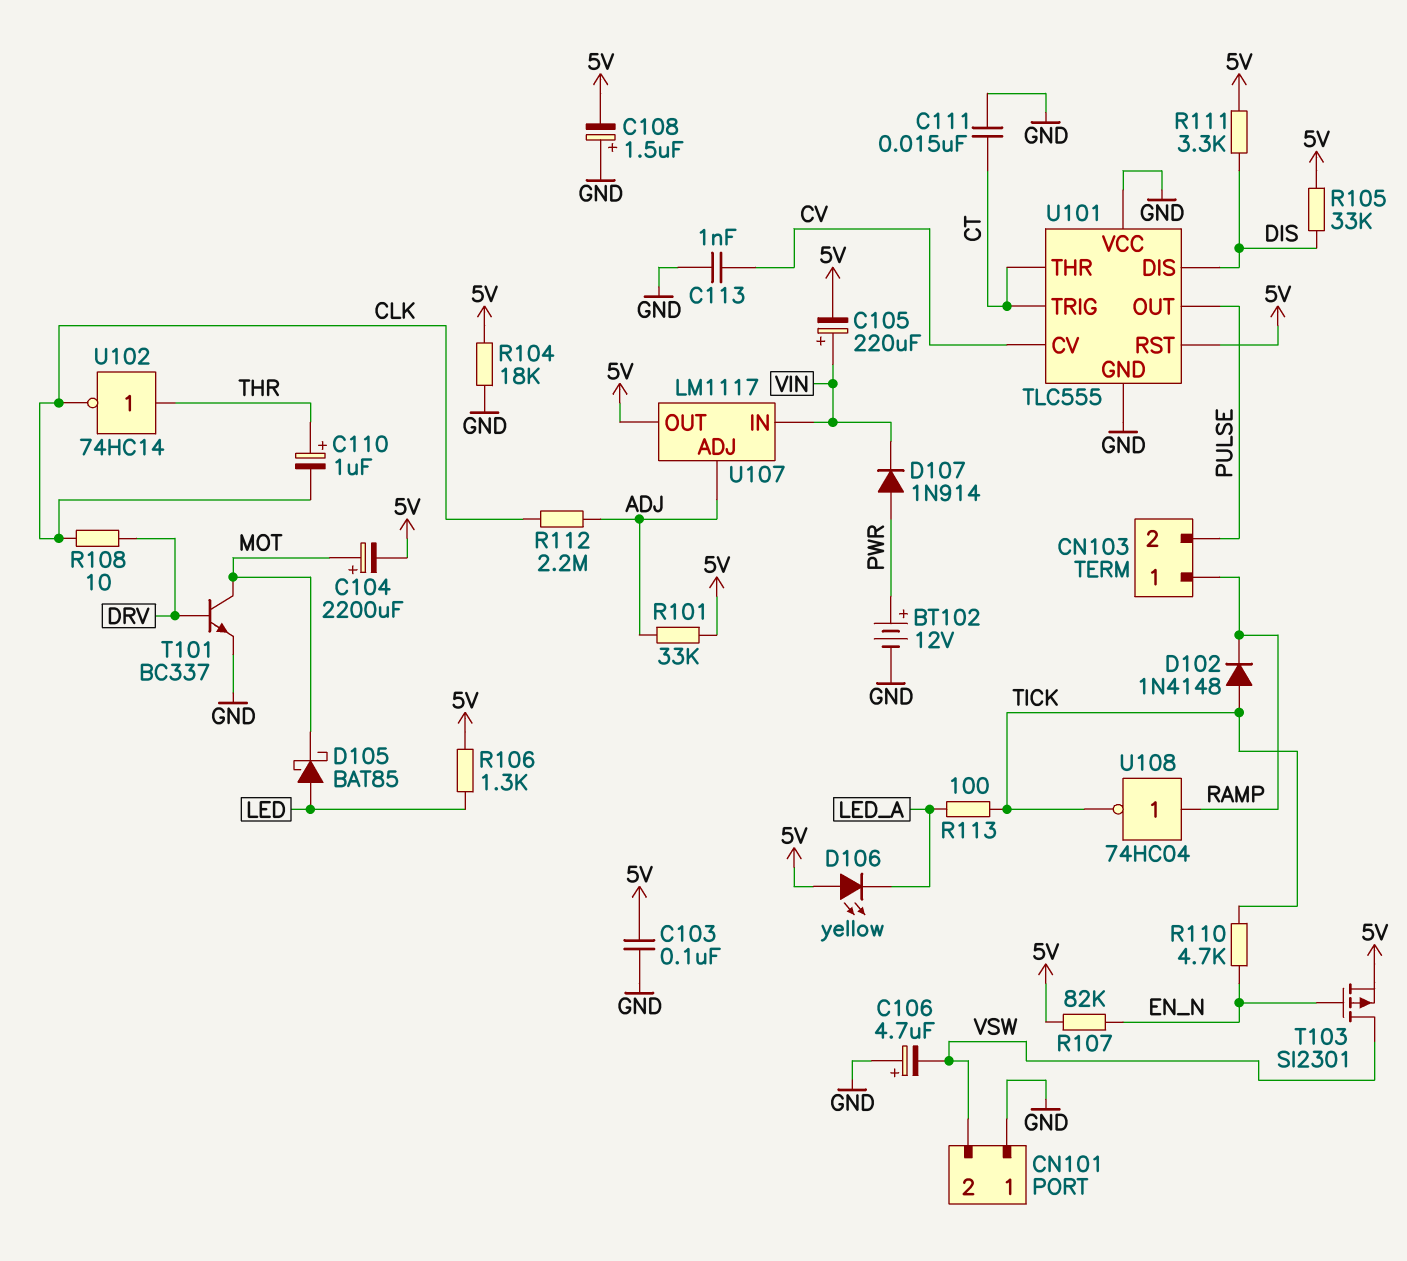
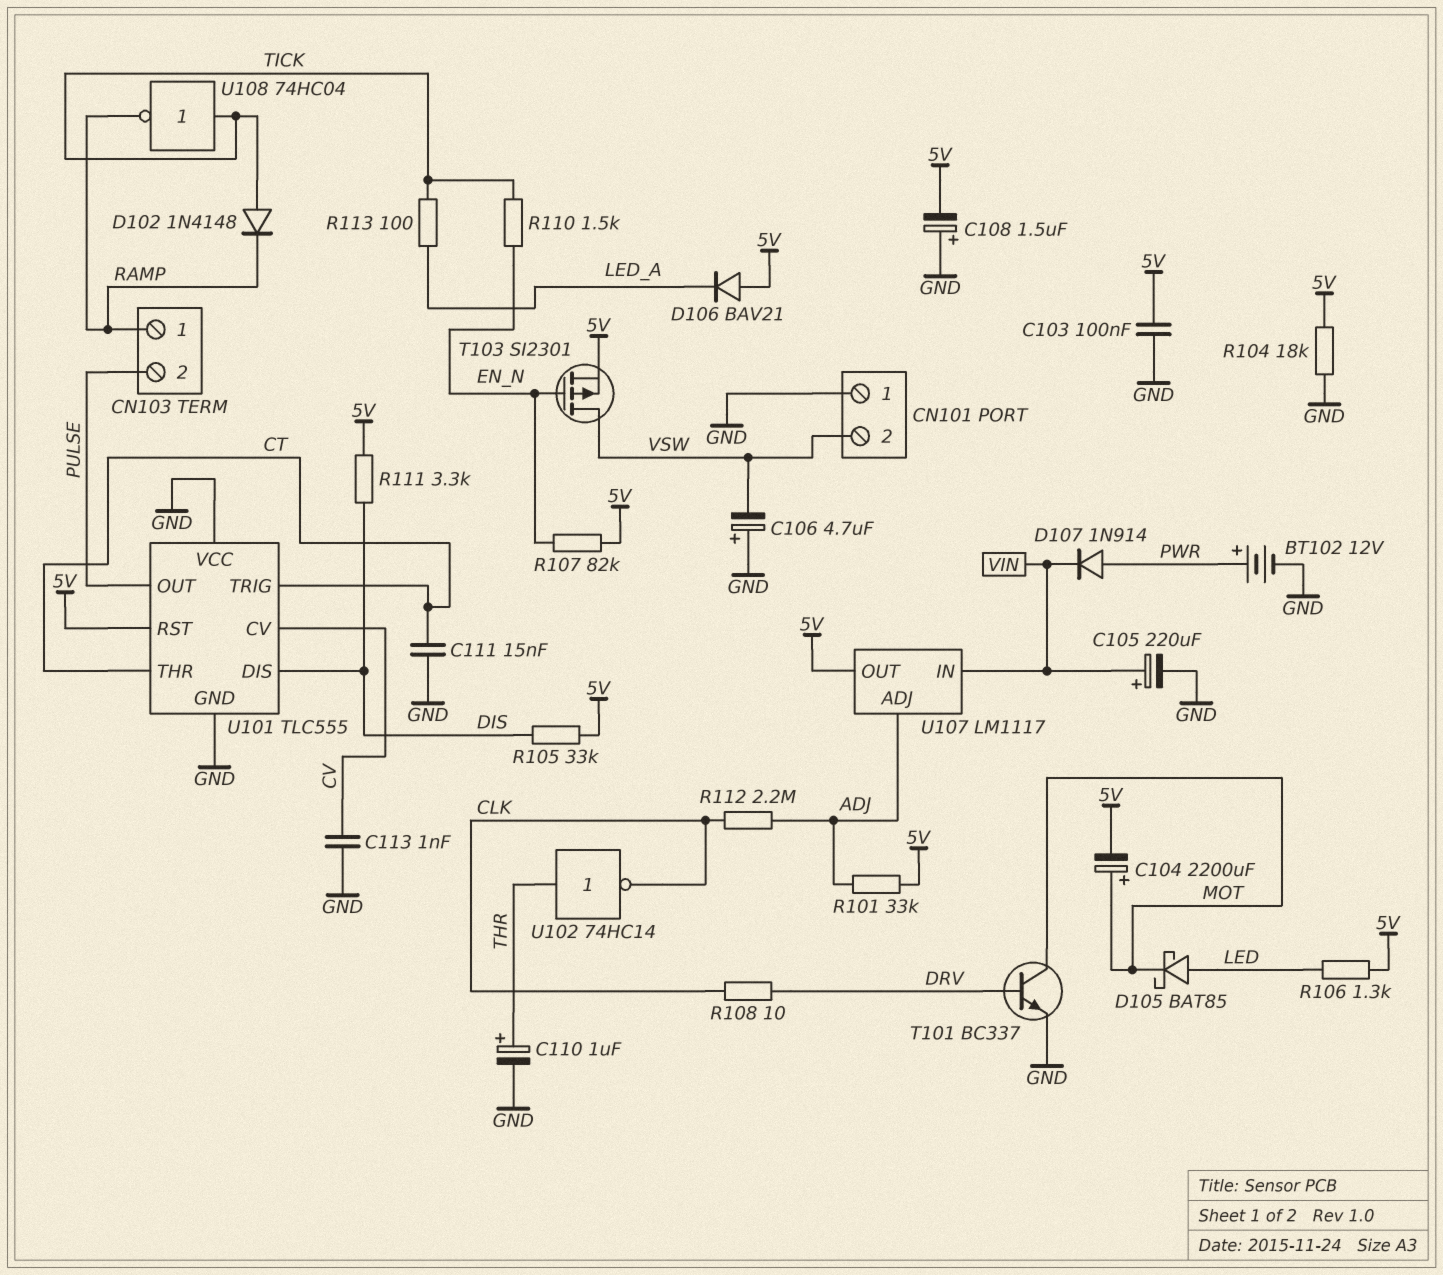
C105: 220uF (plus VIN, minus 5V) -> 220uF (plus VIN, minus GND)
C110: 1uF (plus THR, minus CLK) -> 1uF (plus THR, minus GND)
D106: LED yellow (A 5V, K LED_A) -> diode BAV21 (A 5V, K LED_A)
R110: 4.7k (EN_N, TICK) -> 1.5k (EN_N, TICK)
U108: NOT 74HC04 (in RAMP, out TICK) -> NOT 74HC04 (in TICK, out RAMP)

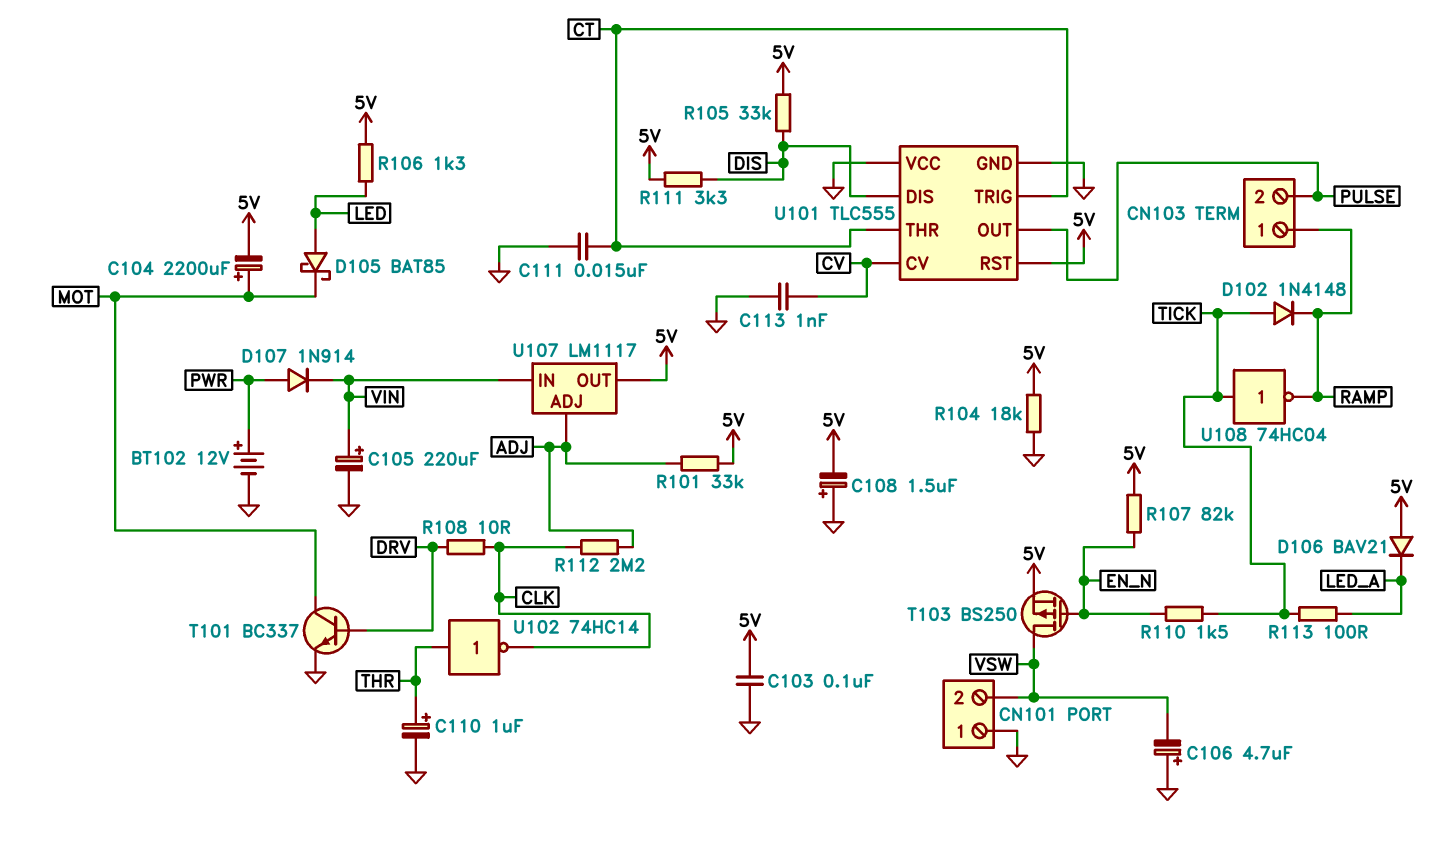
T103: PMOS SI2301 (G EN_N, D VSW, S 5V) -> PMOS BS250 (G EN_N, D VSW, S 5V)

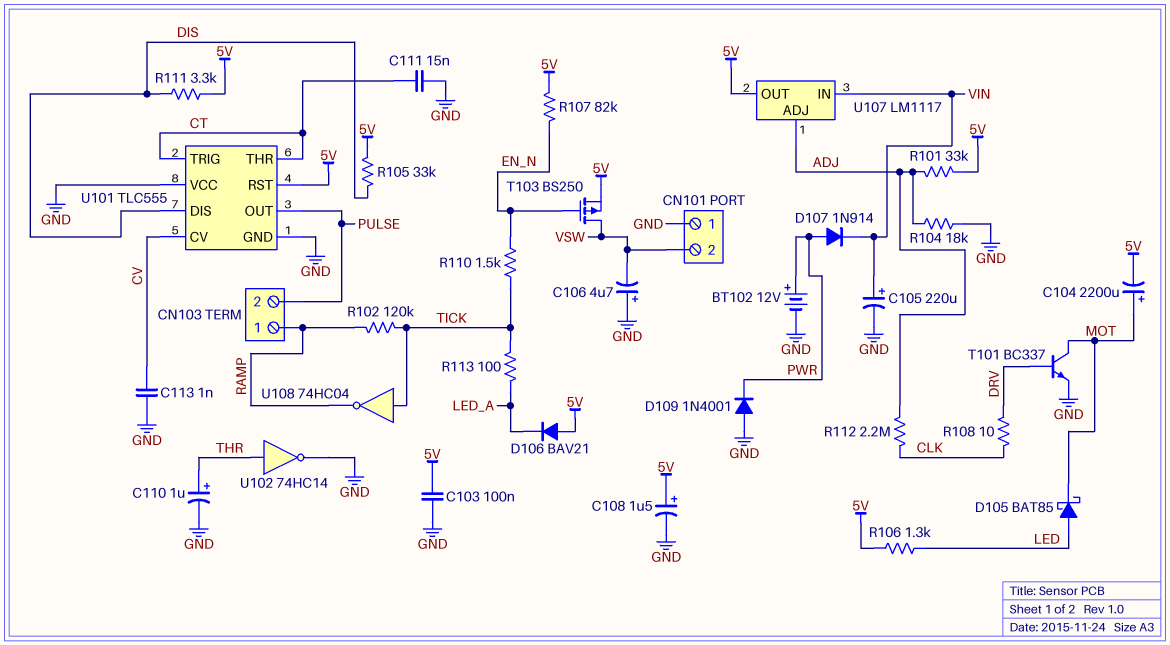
C108: 1.5uF (plus GND, minus 5V) -> 1.5uF (plus 5V, minus GND)
D102: diode 1N4148 (A TICK, K RAMP) -> none
D109: none -> diode 1N4001 (A GND, K PWR)
R102: none -> 120k (RAMP, TICK)
R104: 18k (5V, GND) -> 18k (ADJ, GND)
U102: NOT 74HC14 (in THR, out CLK) -> NOT 74HC14 (in THR, out GND)

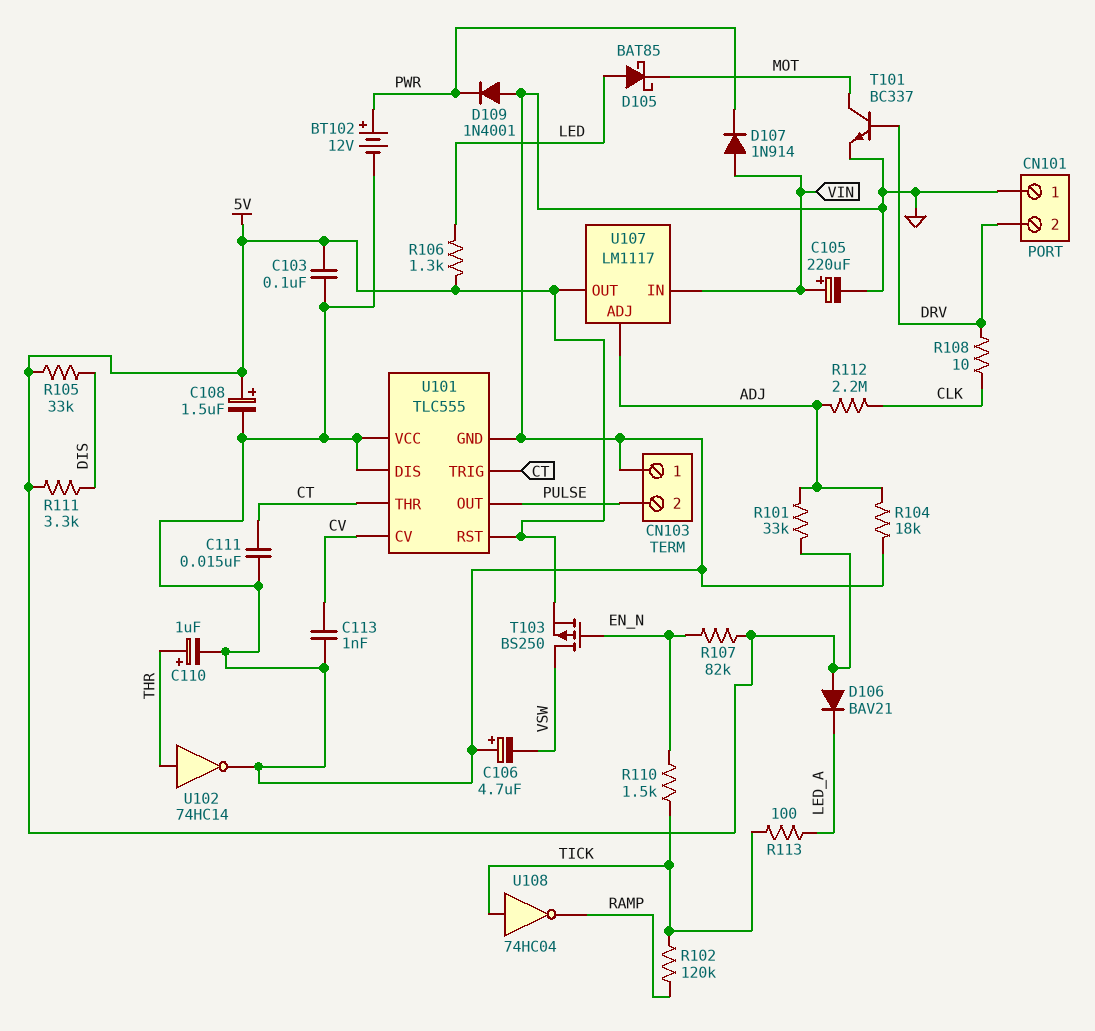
C104: 2200uF (plus MOT, minus 5V) -> none
CN101 pin 2: VSW -> DRV
CN103 pin 1: RAMP -> GND
D107: diode 1N914 (A PWR, K VIN) -> diode 1N914 (A VIN, K PWR)
U101 pin DIS: DIS -> GND

